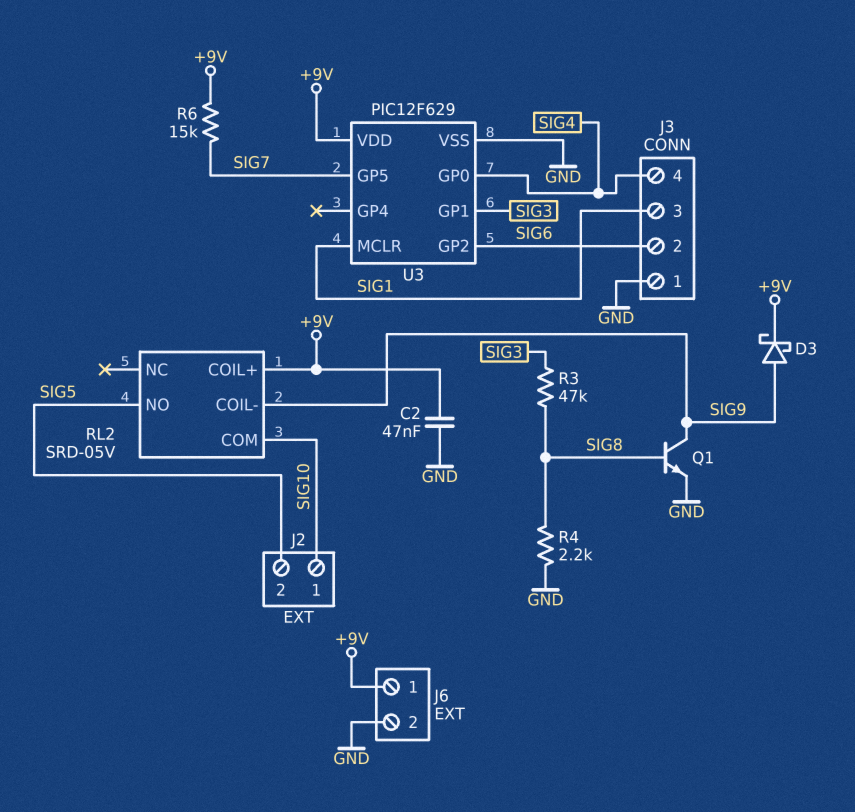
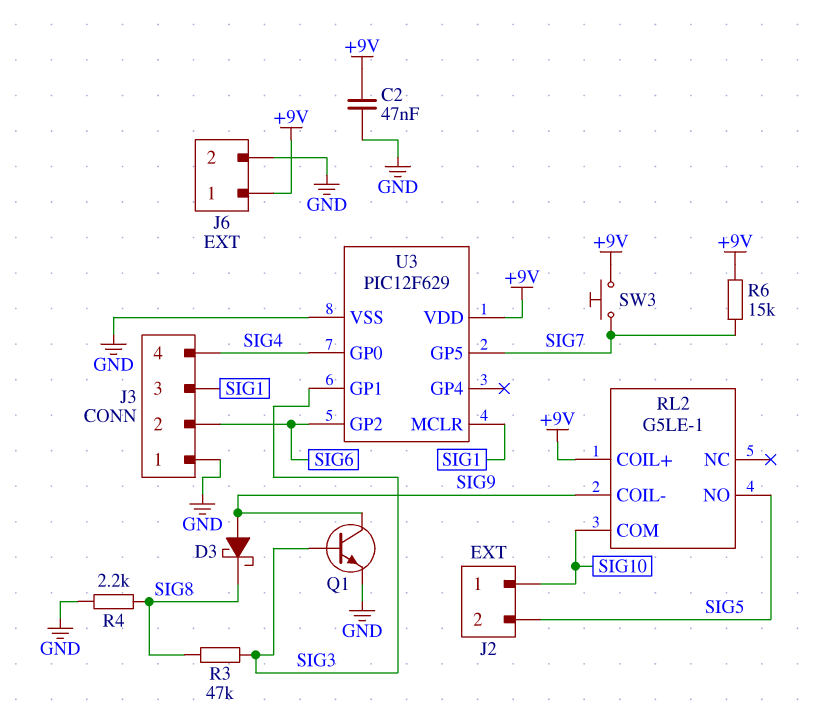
D3: schottky (A SIG9, K +9V) -> schottky (A SIG9, K SIG8)
Q1: NPN (B SIG8, C SIG9, E GND) -> NPN (B SIG3, C SIG9, E GND)
RL2: SRD-05V -> G5LE-1
SW3: none -> button (+9V, SIG7)

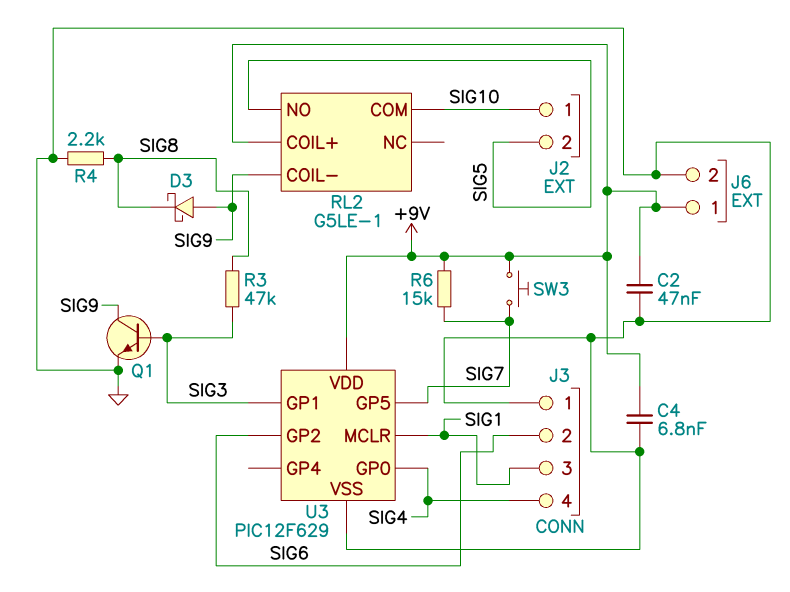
C4: none -> 6.8nF (+9V, GND)

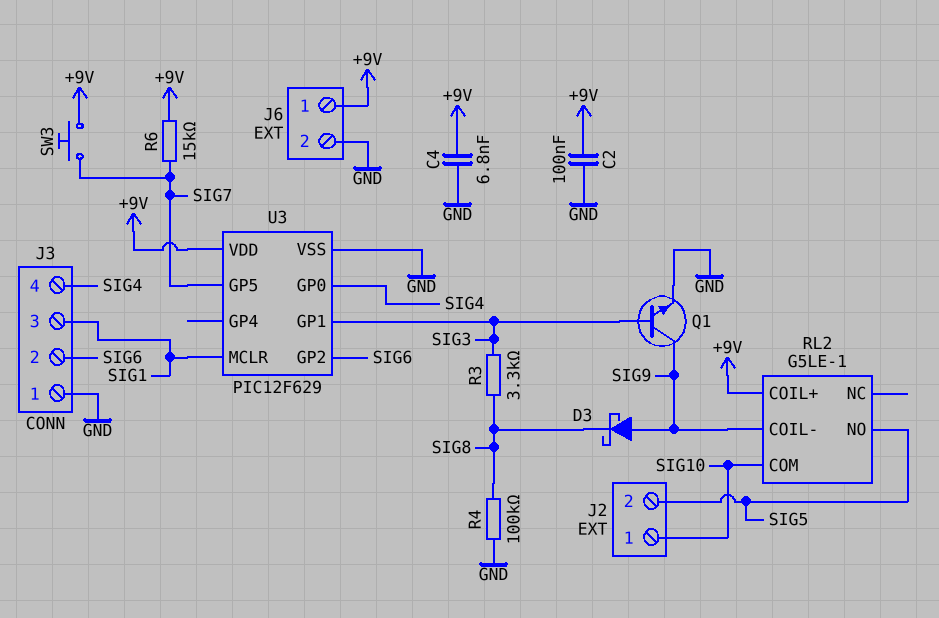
C2: 47nF (+9V, GND) -> 100nF (+9V, GND)
R3: 47k (SIG3, SIG8) -> 3.3k (SIG3, SIG8)
R4: 2.2k (GND, SIG8) -> 100k (GND, SIG8)

